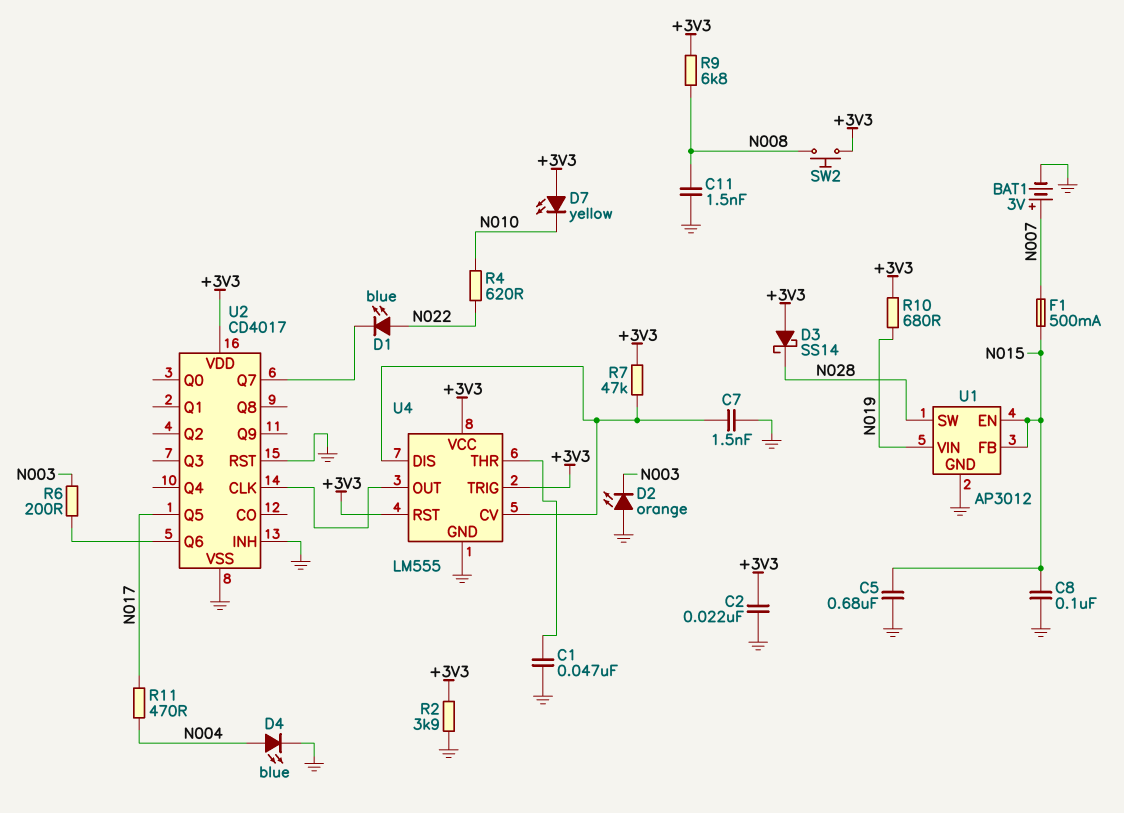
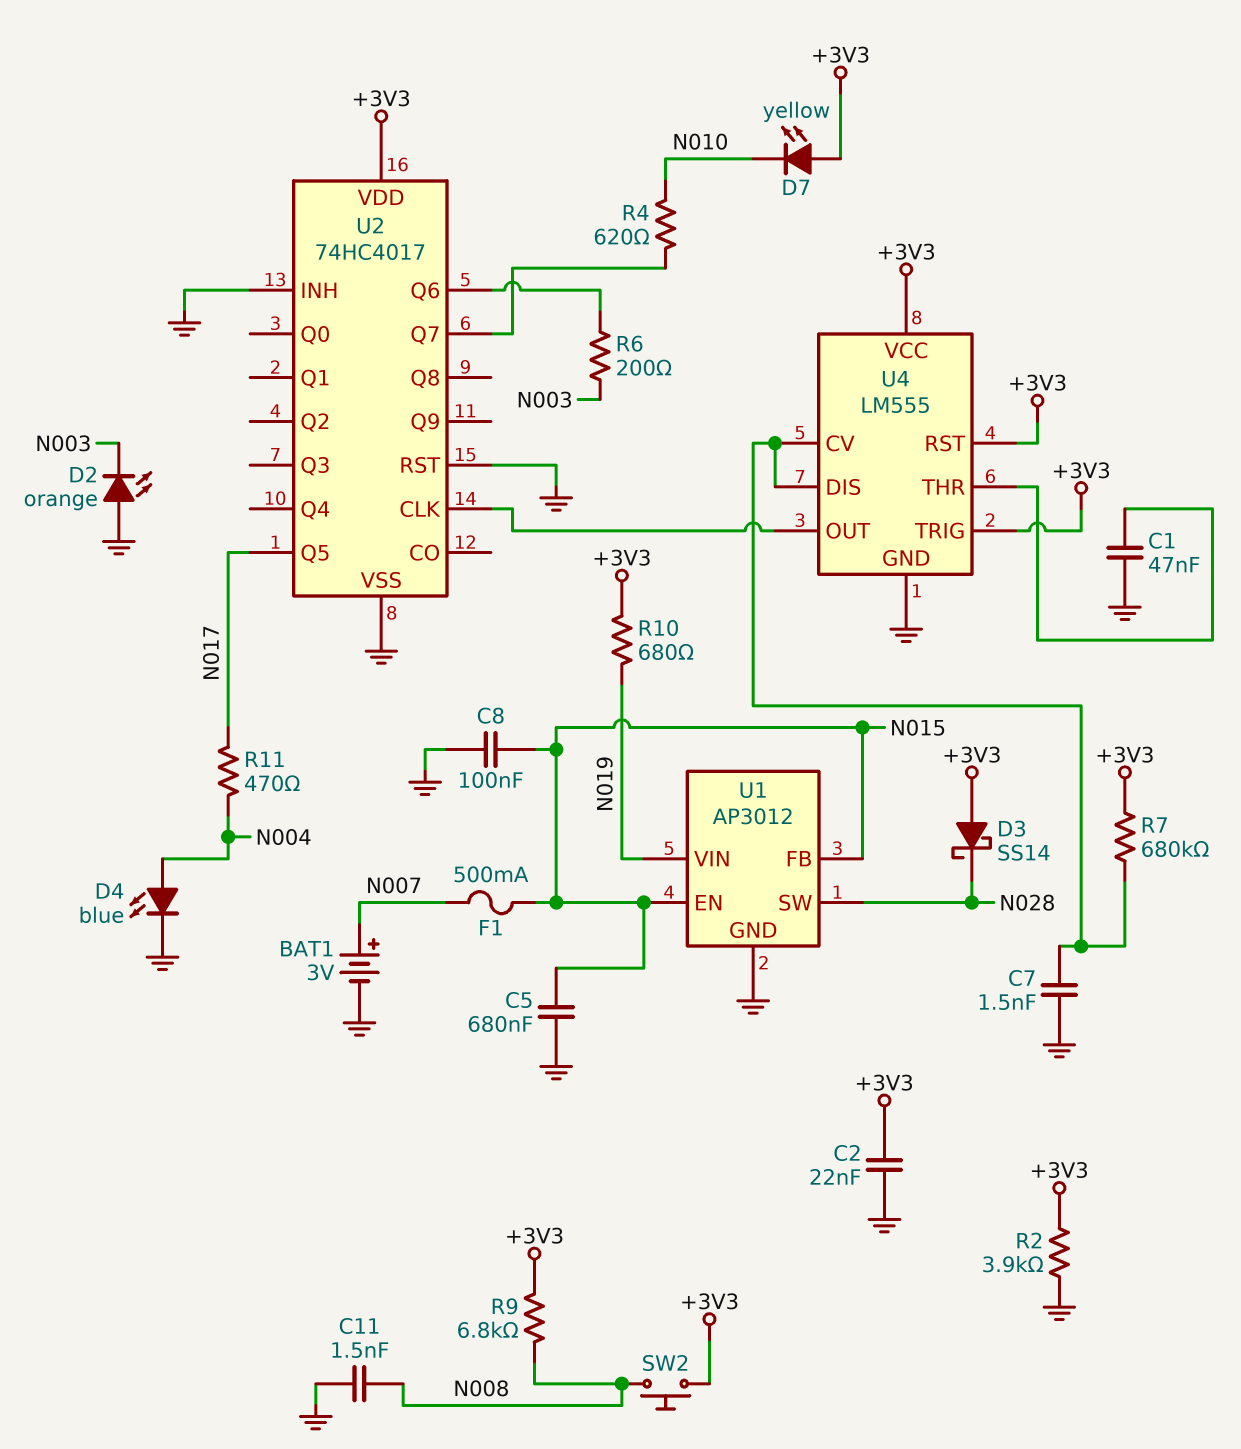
D1: LED blue (A N022, K U2/Q7) -> none
R4: 620 (N010, N022) -> 620 (N010, U2/Q7)
R7: 47k (+3V3, U4/CV) -> 680k (+3V3, U4/CV)
U2: CD4017 -> 74HC4017

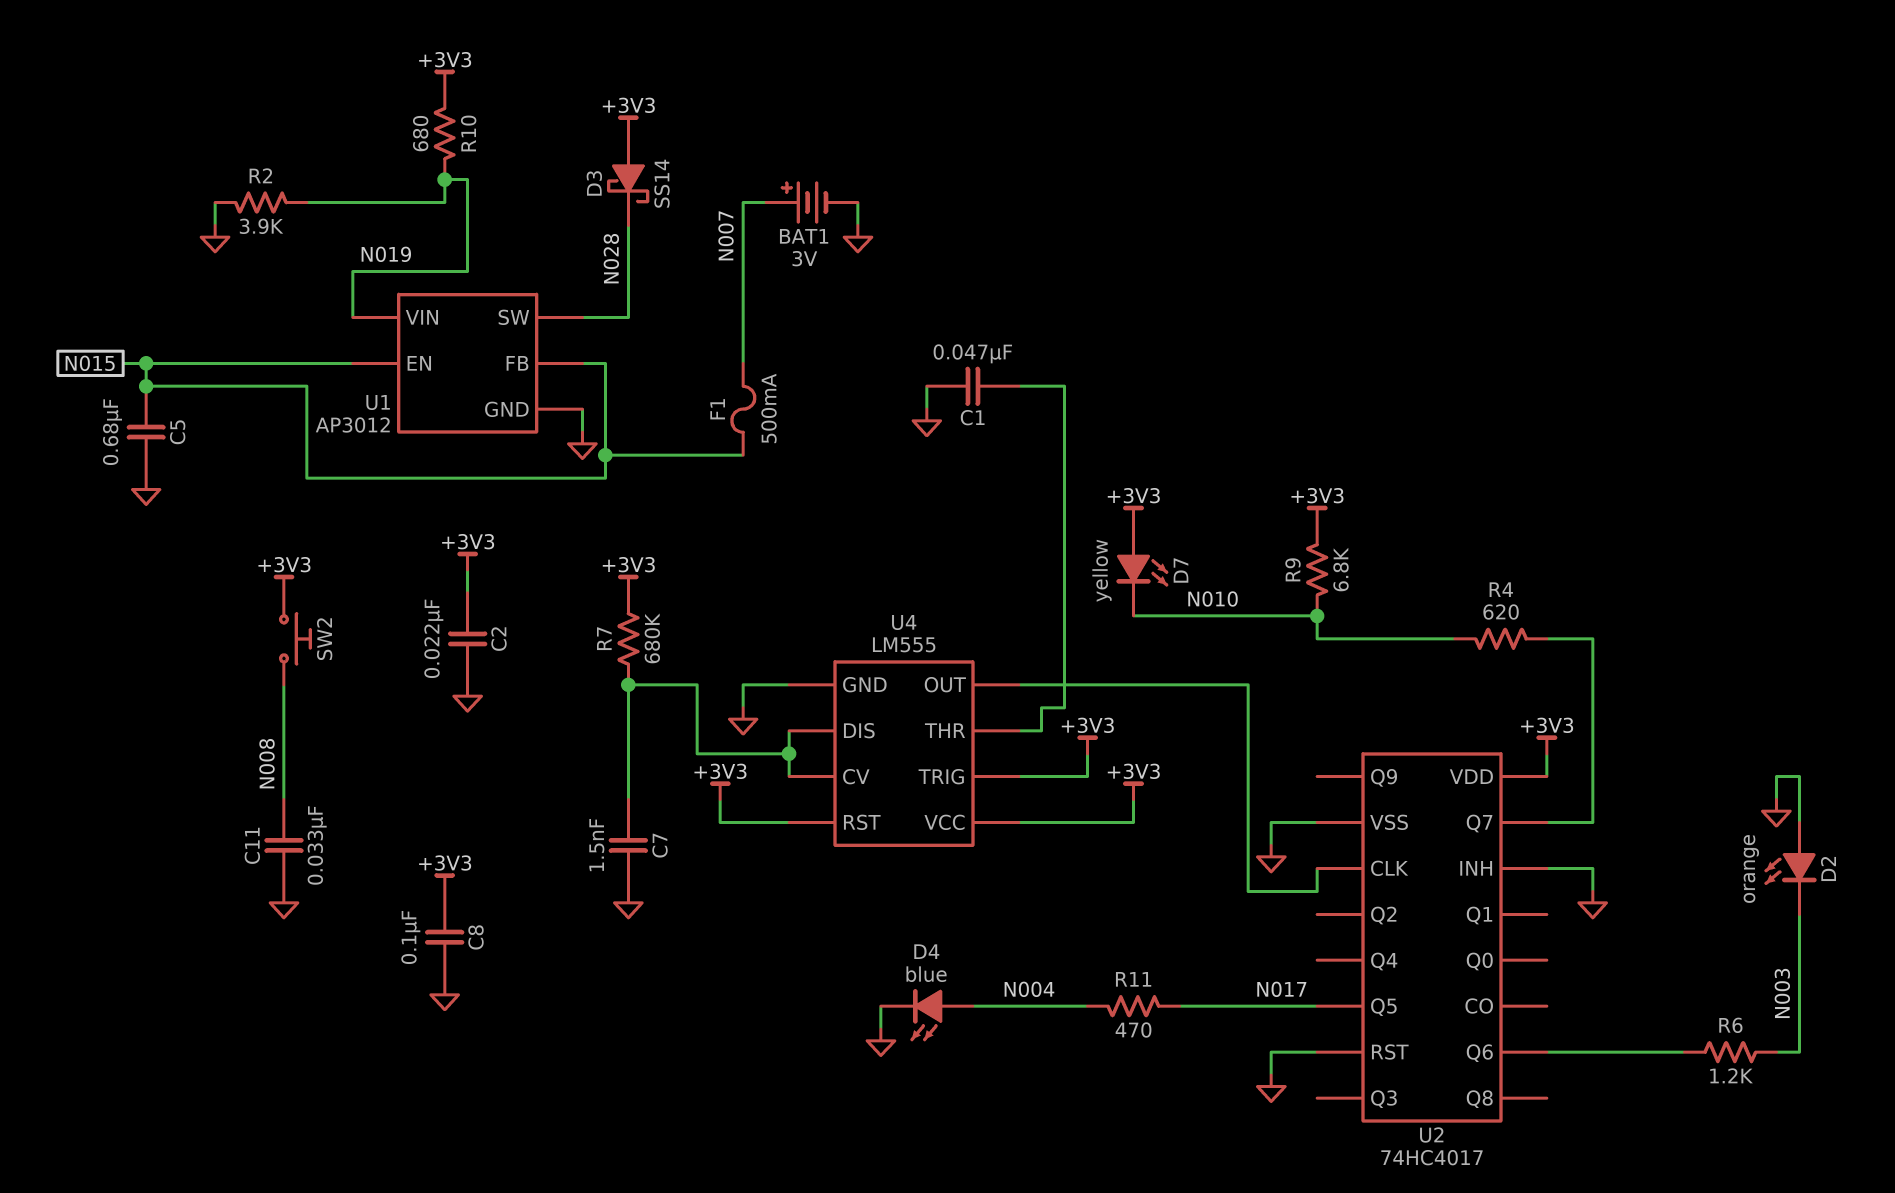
C8: 100nF (GND, N015) -> 100nF (+3V3, GND)
C11: 1.5nF (GND, N008) -> 33nF (GND, N008)
R2: 3.9k (+3V3, GND) -> 3.9k (GND, N019)
R6: 200 (N003, U2/Q6) -> 1.2k (N003, U2/Q6)
R9: 6.8k (+3V3, N008) -> 6.8k (+3V3, N010)

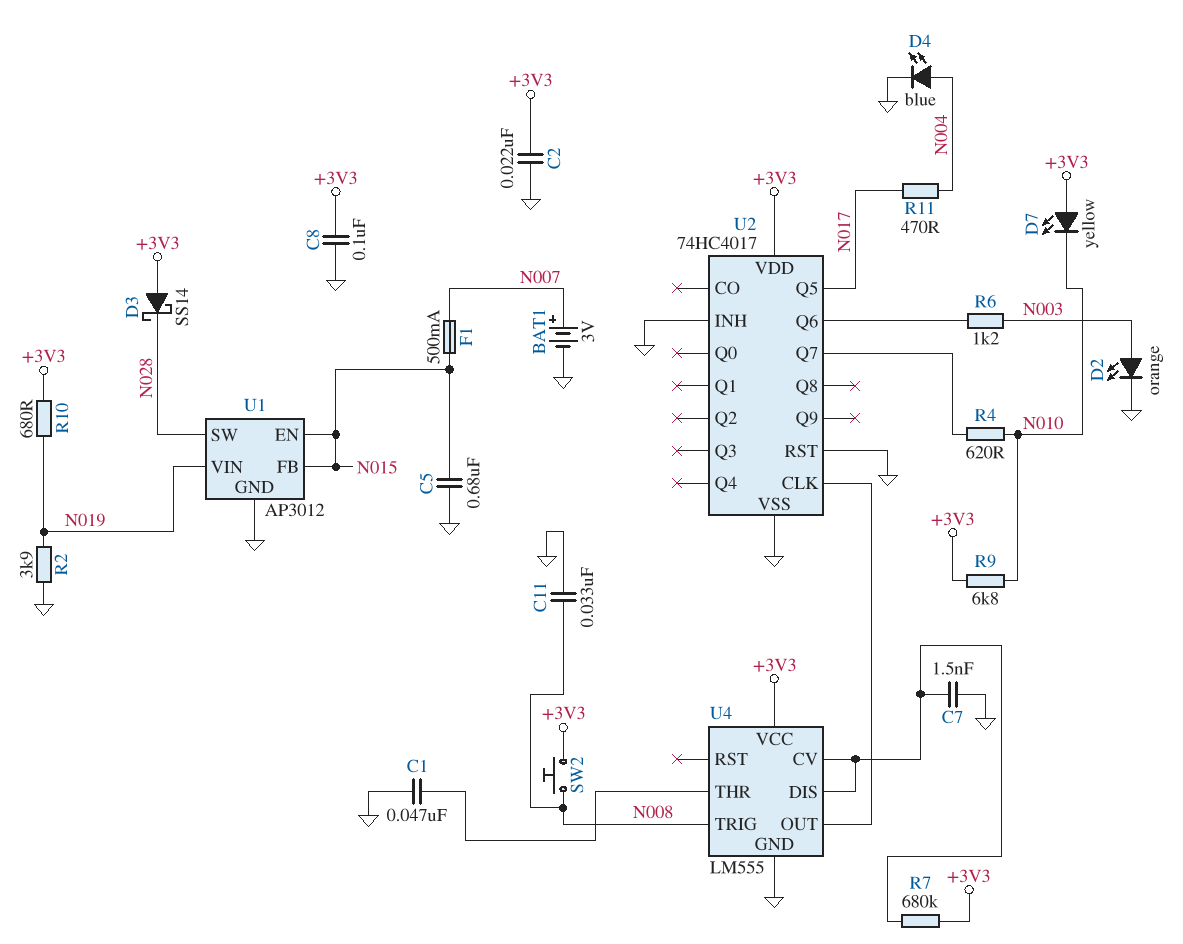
D2: LED orange (A GND, K N003) -> LED orange (A N003, K GND)
U4 pin RST: +3V3 -> none
U4 pin TRIG: +3V3 -> N008

